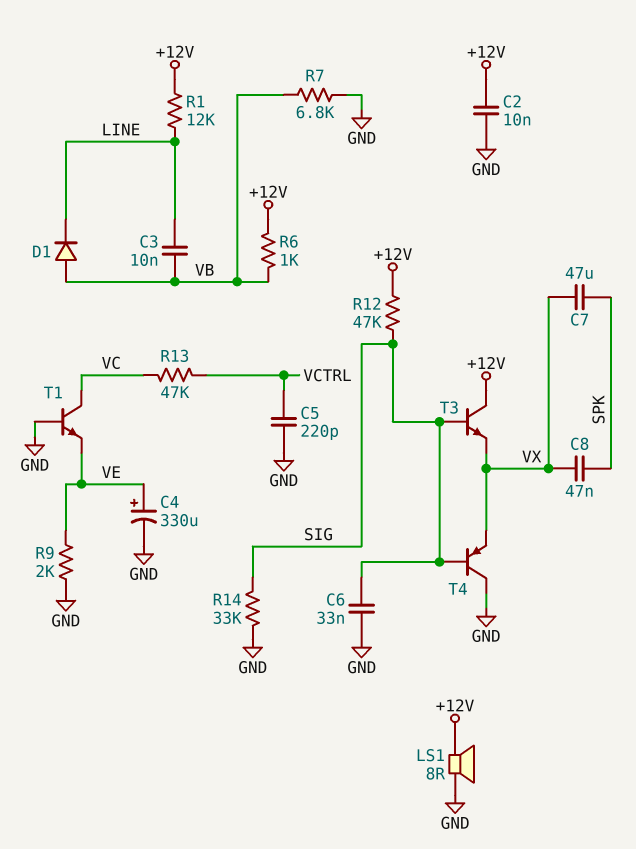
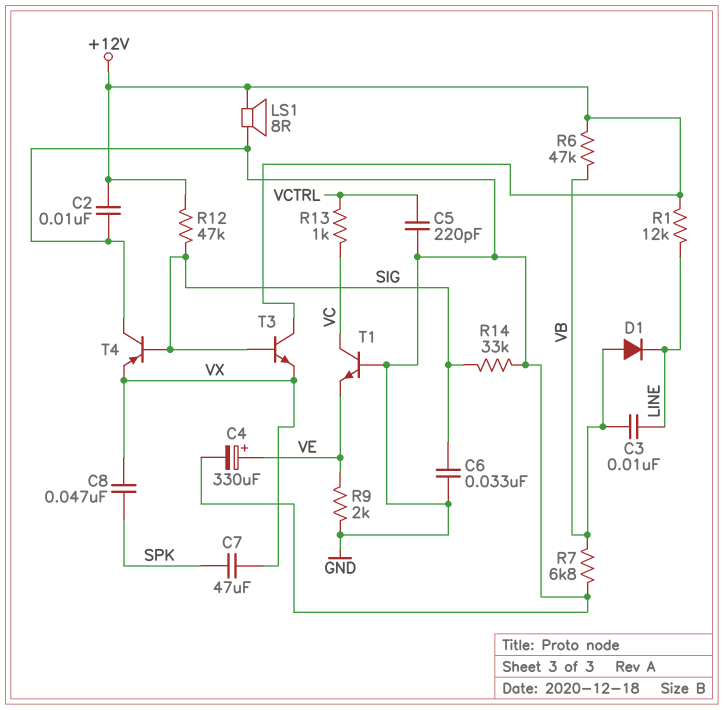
R6: 1k (+12V, VB) -> 47k (+12V, VB)
R13: 47k (VC, VCTRL) -> 1k (VC, VCTRL)

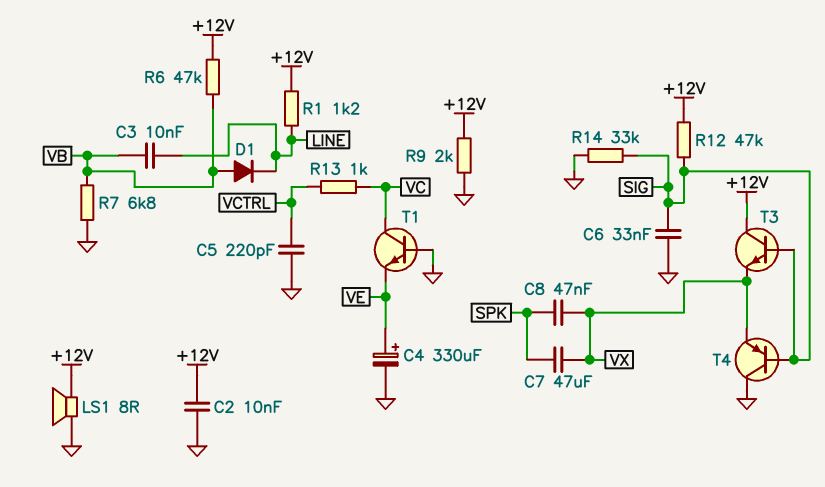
R1: 12k (+12V, LINE) -> 1.2k (+12V, LINE)
R9: 2k (GND, VE) -> 2k (+12V, GND)

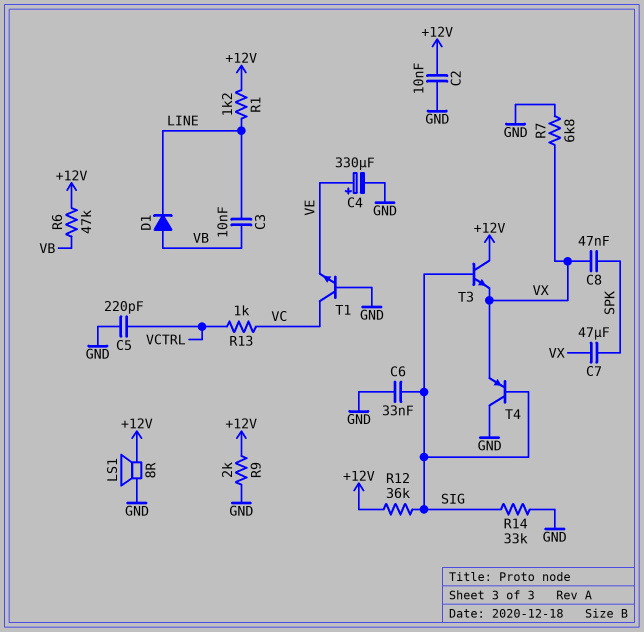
R7: 6.8k (GND, VB) -> 6.8k (GND, VX)
R12: 47k (+12V, SIG) -> 36k (+12V, SIG)

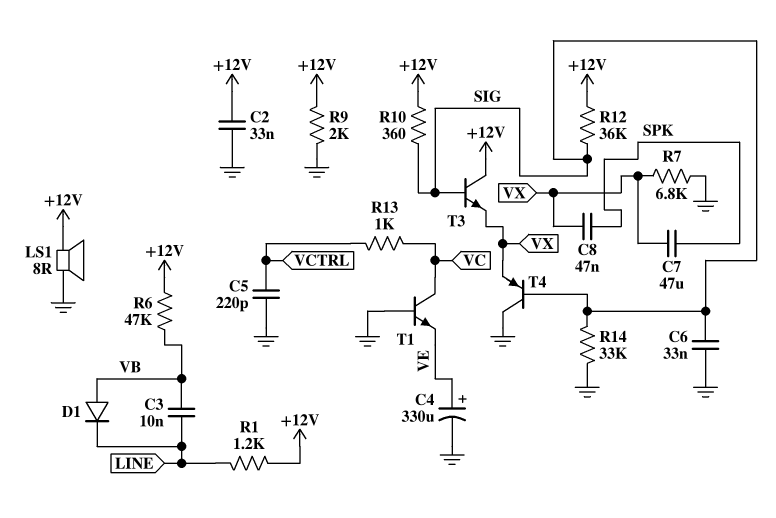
C2: 10nF (+12V, GND) -> 33nF (+12V, GND)
R10: none -> 360 (+12V, SIG)

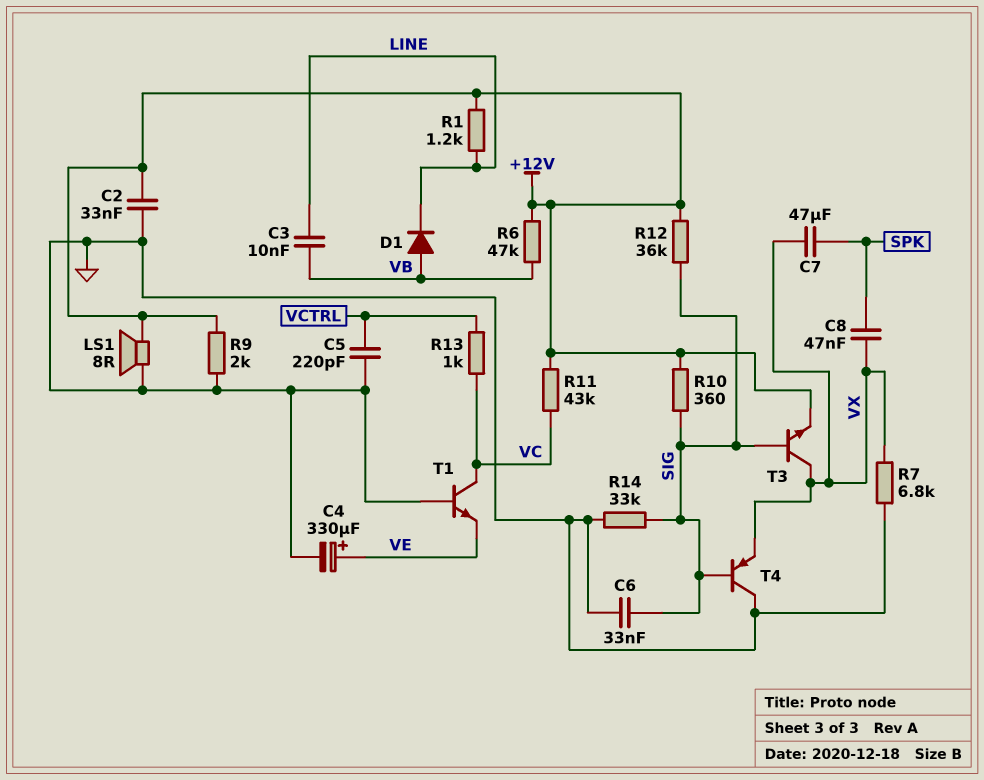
R11: none -> 43k (+12V, VC)
T3: NPN (B SIG, C +12V, E VX) -> NPN (B SIG, C VX, E +12V)

